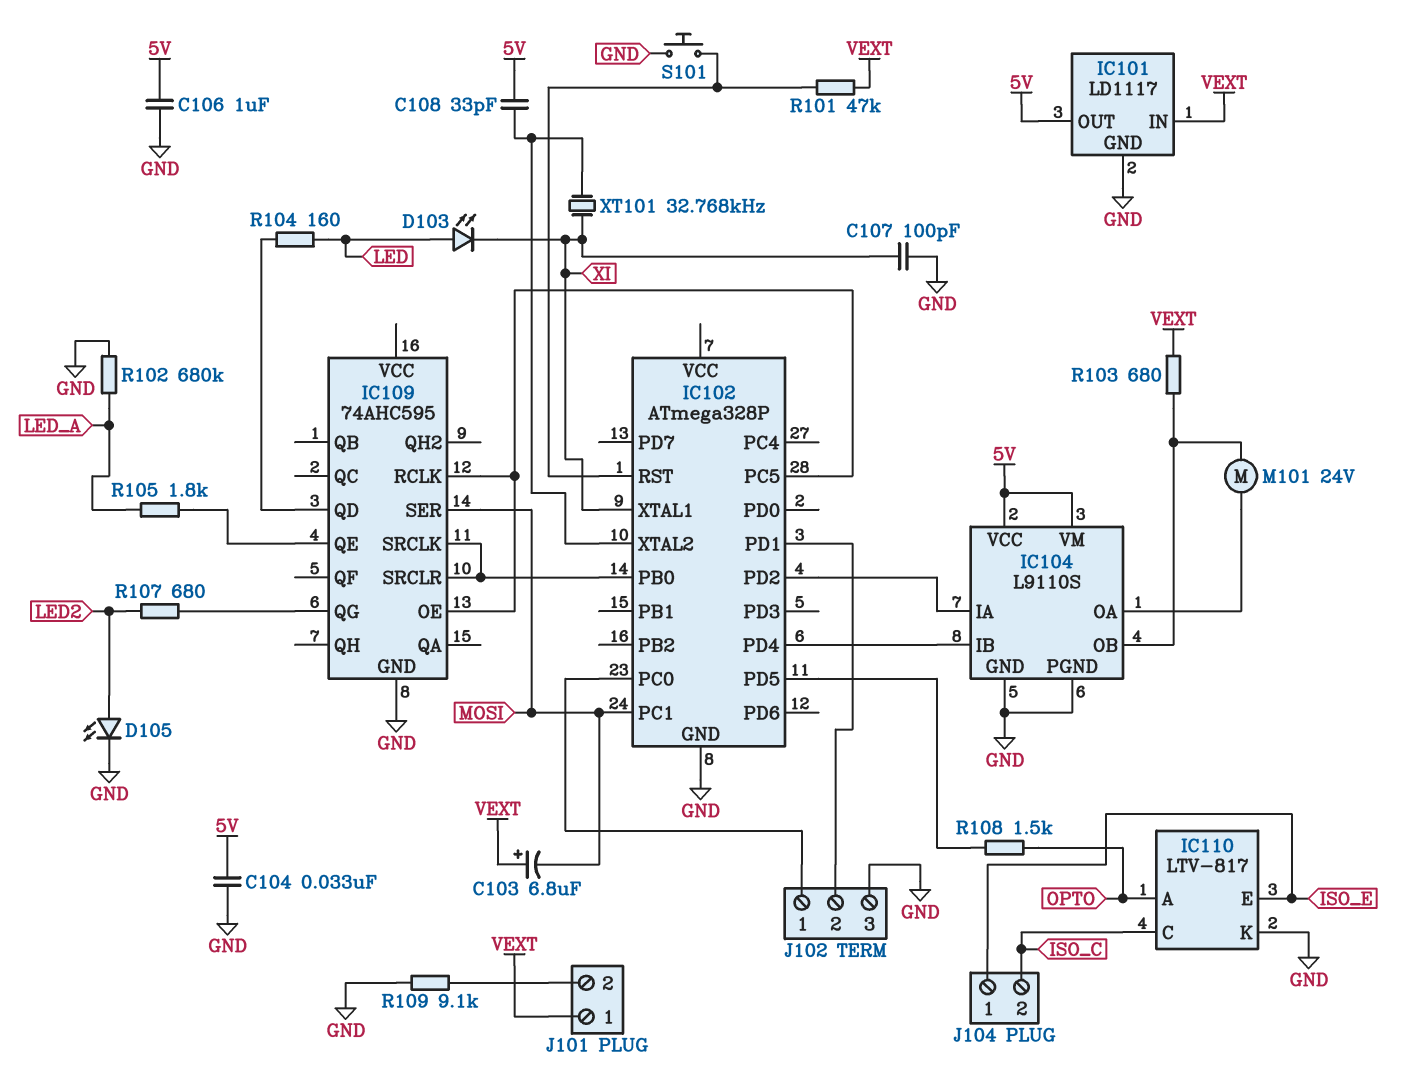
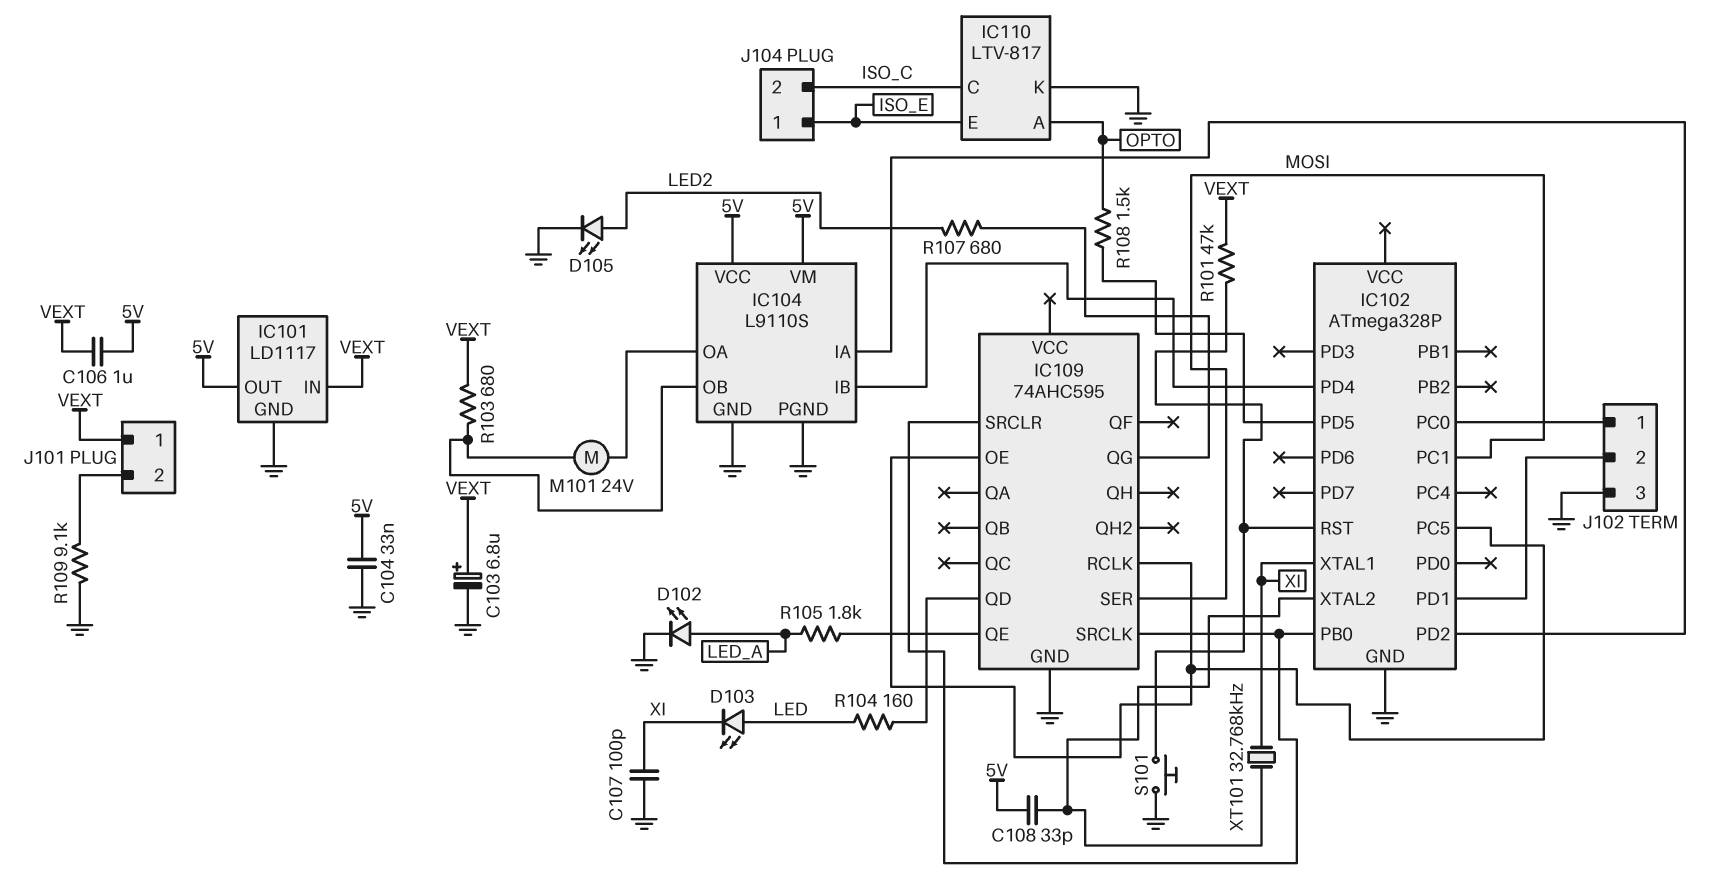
C103: 6.8uF (plus VEXT, minus MOSI) -> 6.8uF (plus VEXT, minus GND)
C106: 1uF (5V, GND) -> 1uF (5V, VEXT)
D102: none -> LED (A LED_A, K GND)
R102: 680k (GND, LED_A) -> none

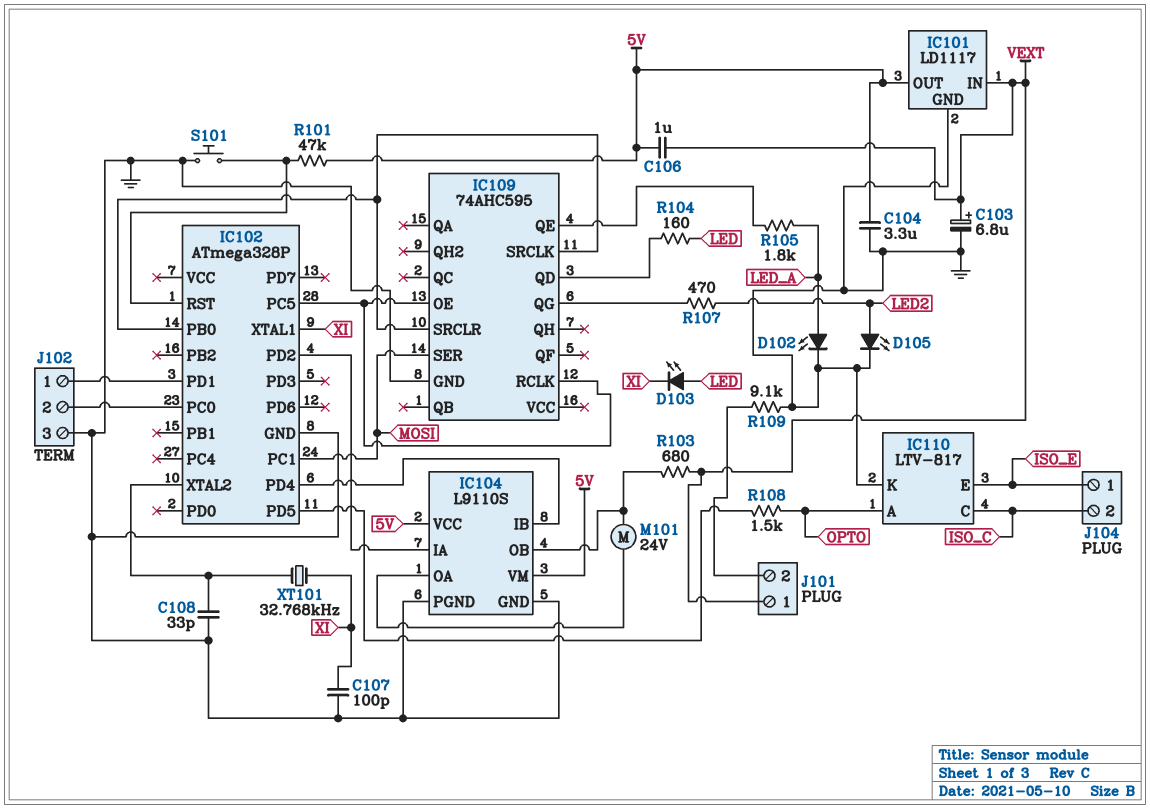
C104: 33nF (5V, GND) -> 3.3uF (5V, GND)
C108: 33pF (5V, IC102/XTAL2) -> 33pF (GND, IC102/XTAL2)
J102 pin 1: IC102/PC0 -> IC102/PD1
J102 pin 2: IC102/PD1 -> IC102/PC0
R101: 47k (IC102/RST, VEXT) -> 47k (5V, IC102/RST)
R107: 680 (IC109/QG, LED2) -> 470 (IC109/QG, LED2)

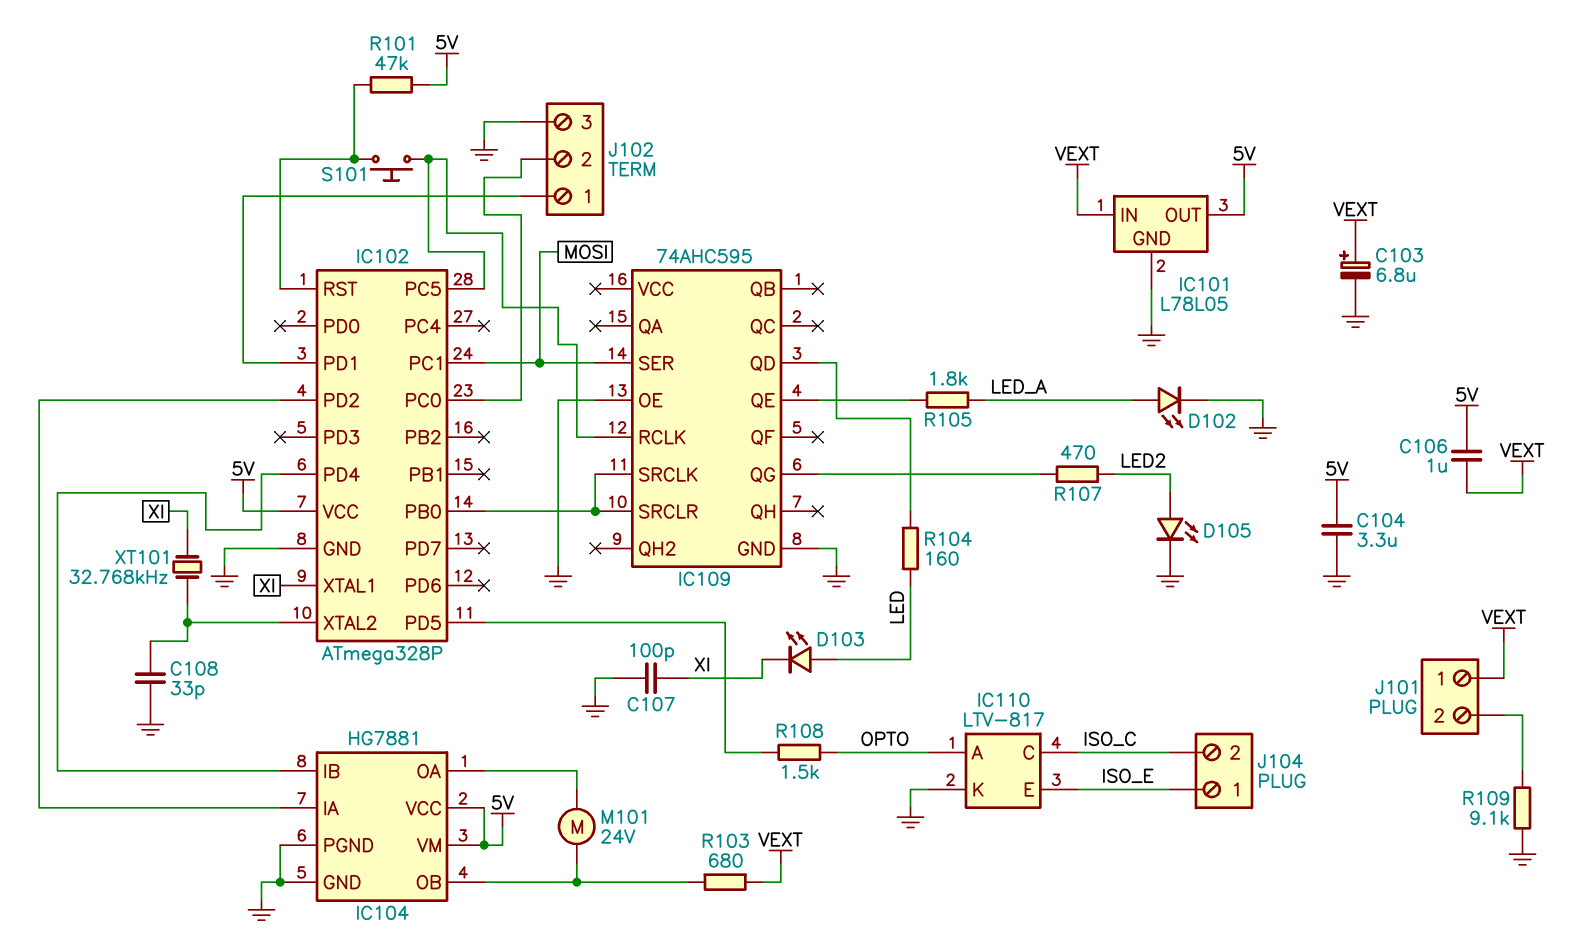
IC101: LD1117 -> L78L05
IC102 pin VCC: none -> 5V
IC104: L9110S -> HG7881
IC109 pin OE: IC102/PC5 -> GND
S101: button (GND, IC102/RST) -> button (IC102/PC5, IC102/RST)

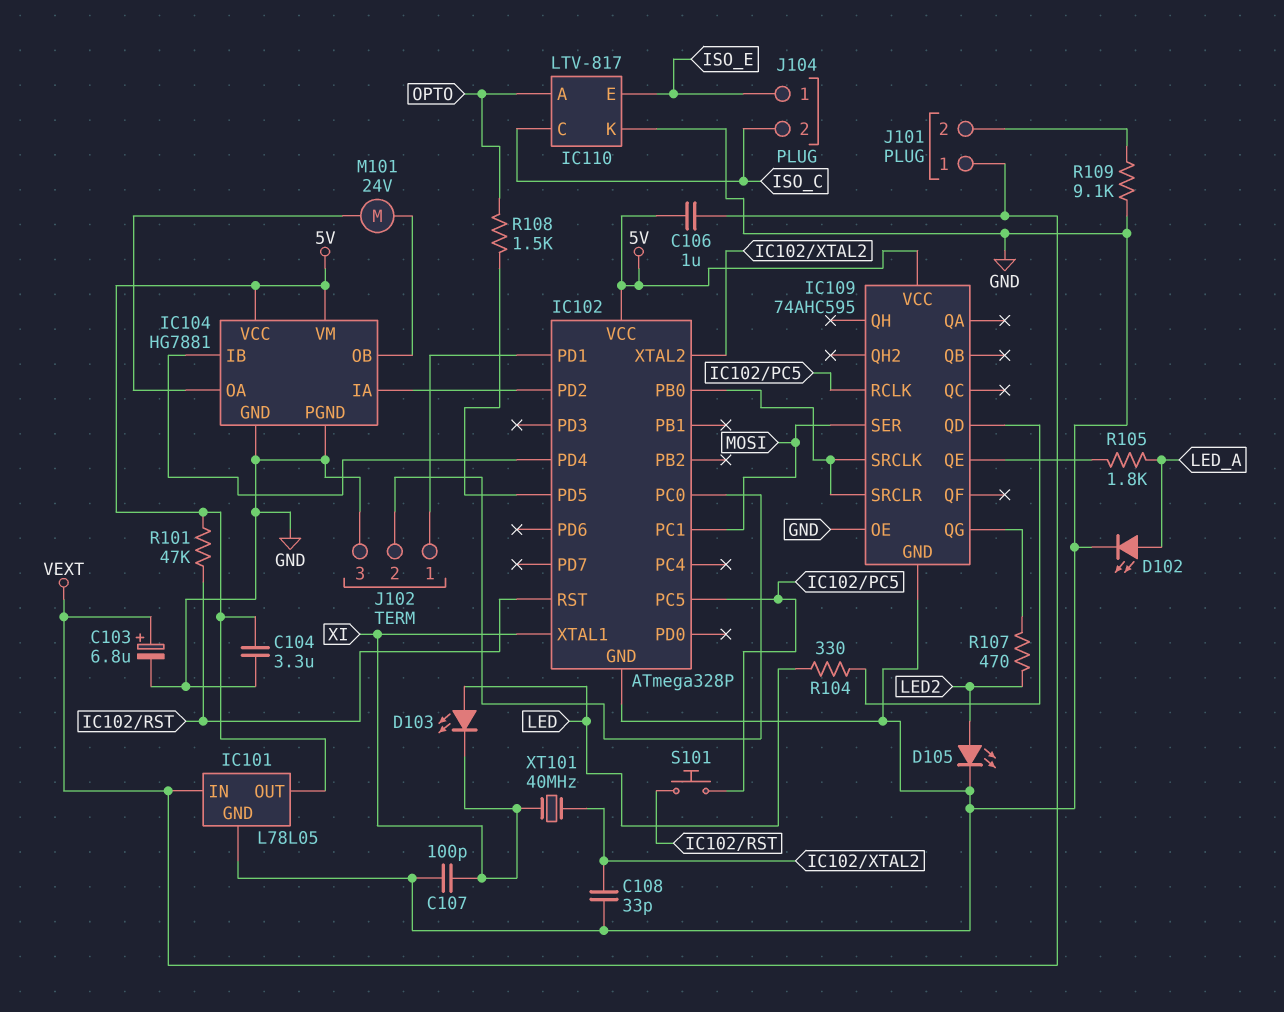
IC109 pin VCC: none -> 5V
R103: 680 (IC104/OB, VEXT) -> none
R104: 160 (IC109/QD, LED) -> 330 (IC109/QD, LED)
XT101: 32.768kHz (IC102/XTAL2, XI) -> 40MHz (IC102/XTAL2, XI)

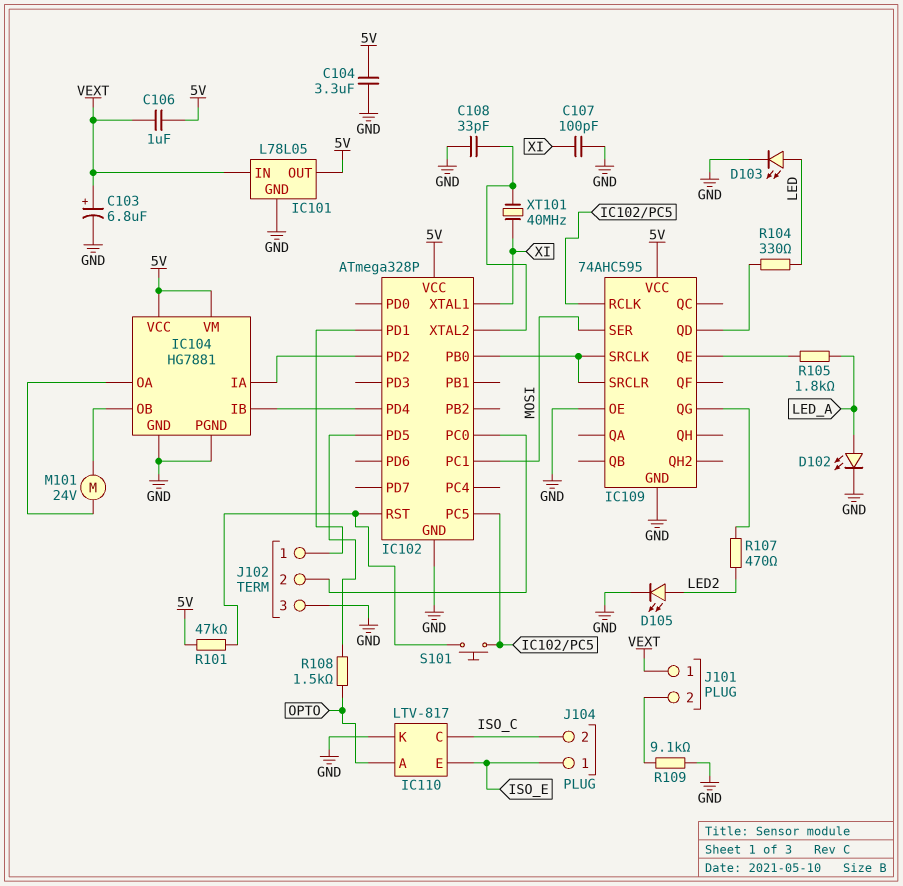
D103: LED (A LED, K XI) -> LED (A LED, K GND)

